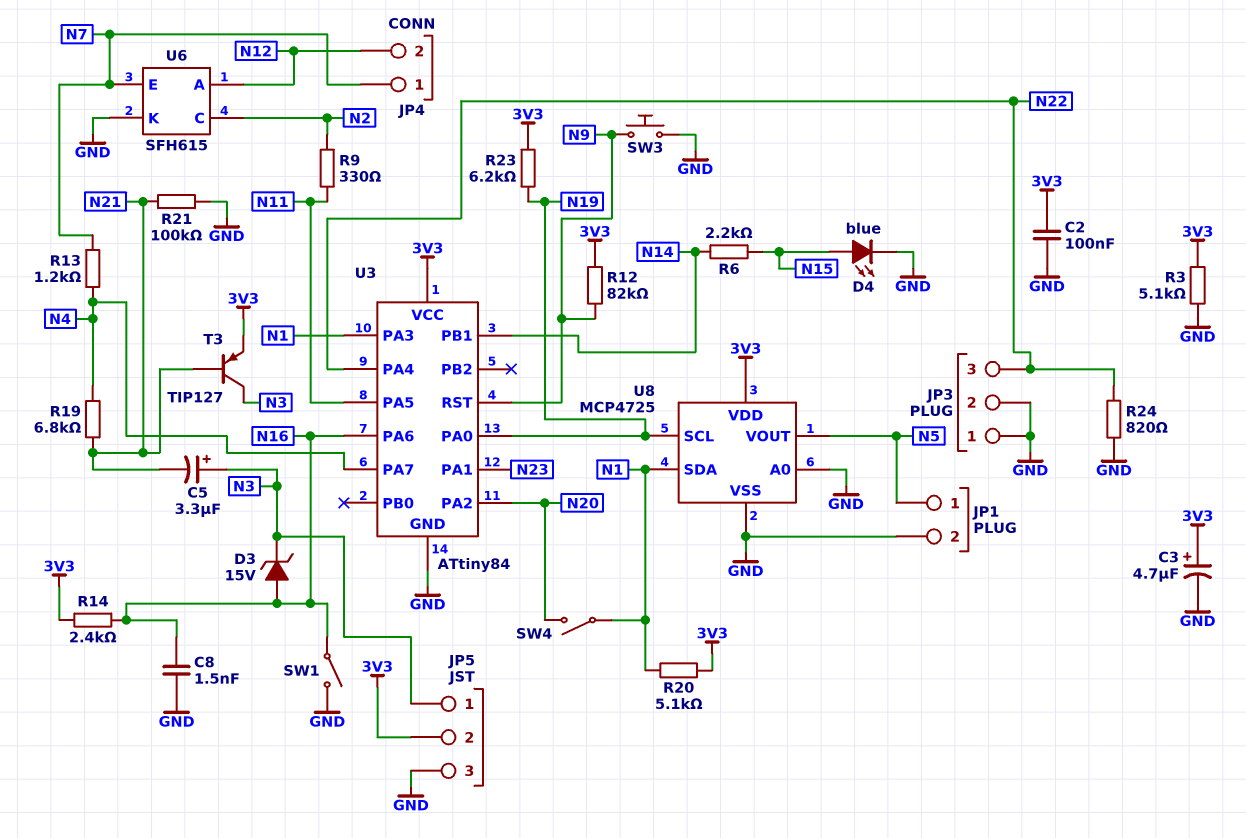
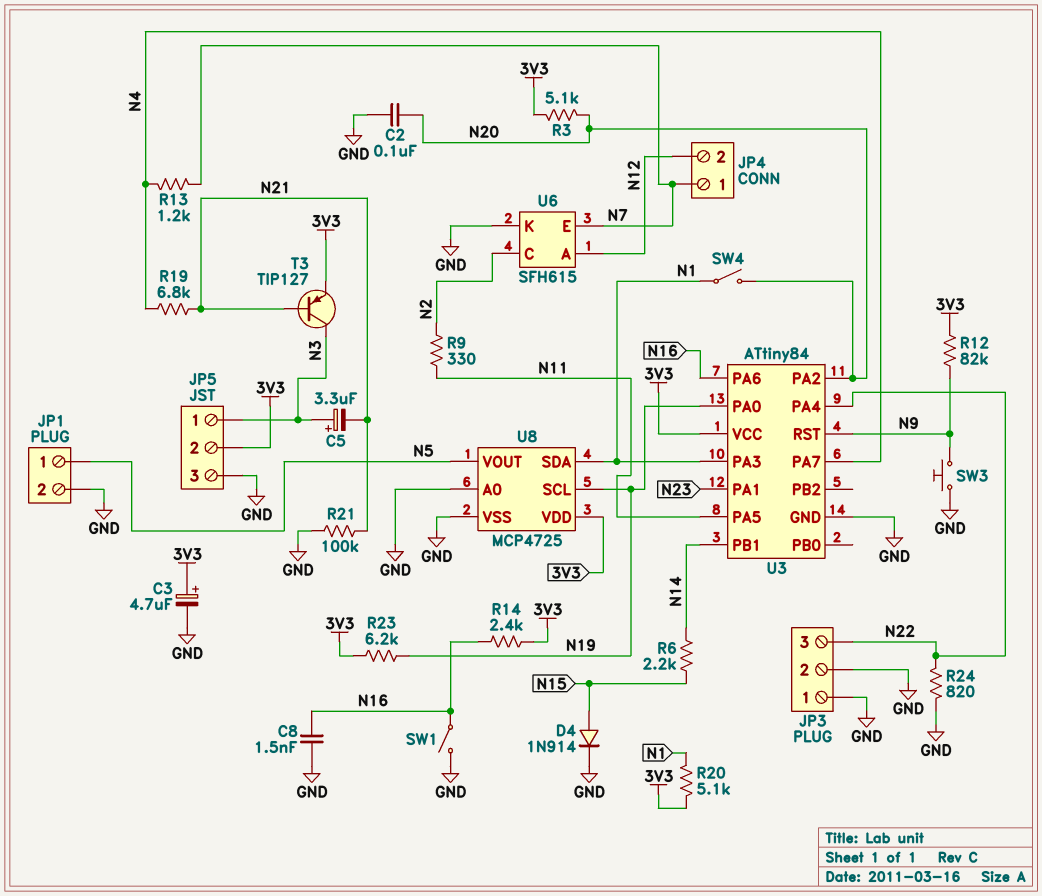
C2: 100nF (3V3, GND) -> 100nF (GND, N20)
D3: zener 15V (A N16, K N3) -> none
D4: LED blue (A N15, K GND) -> diode 1N914 (A N15, K GND)
R3: 5.1k (3V3, GND) -> 5.1k (3V3, N20)

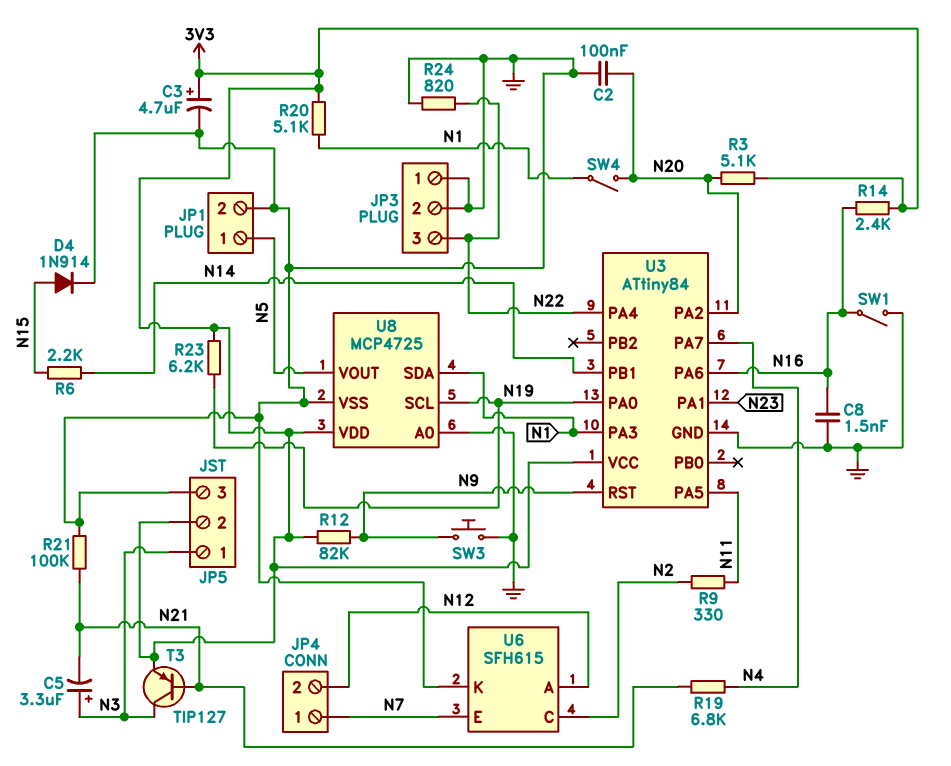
R13: 1.2k (N4, N7) -> none

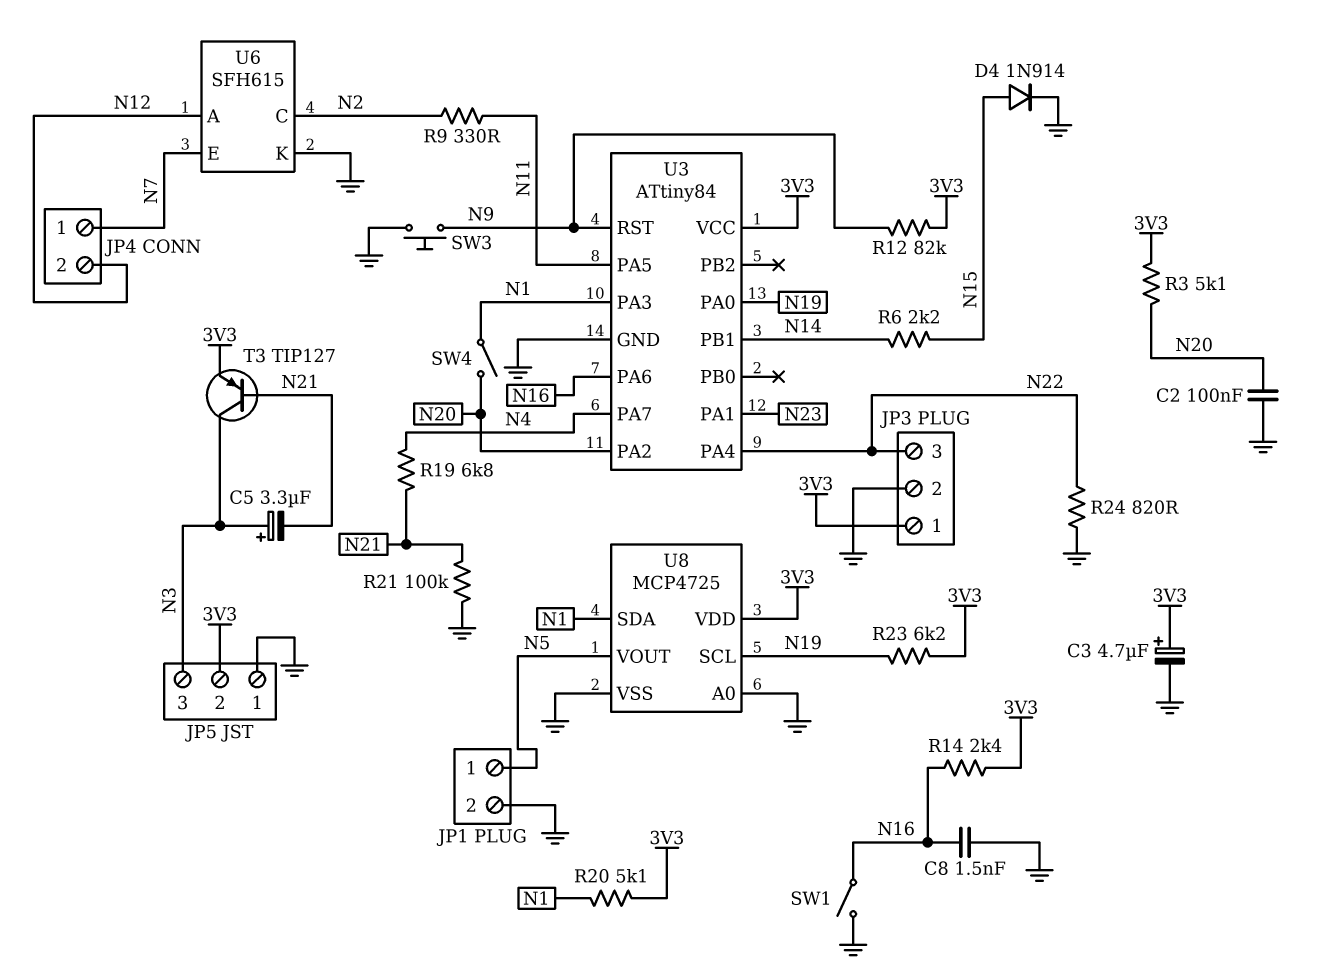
JP3 pin 1: GND -> 3V3
JP5 pin 1: N3 -> GND
JP5 pin 3: GND -> N3

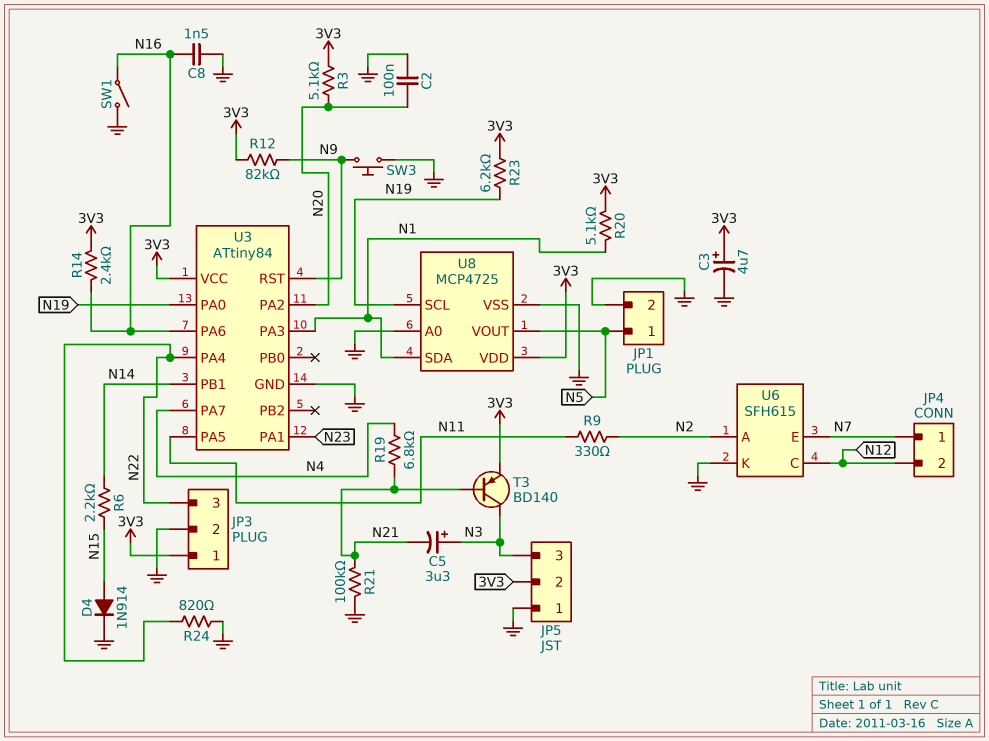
SW4: switch (N1, N20) -> none
T3: PNP TIP127 (B N21, C N3, E 3V3) -> PNP BD140 (B N21, C N3, E 3V3)
U6 pin A: N12 -> N2
U6 pin C: N2 -> N12

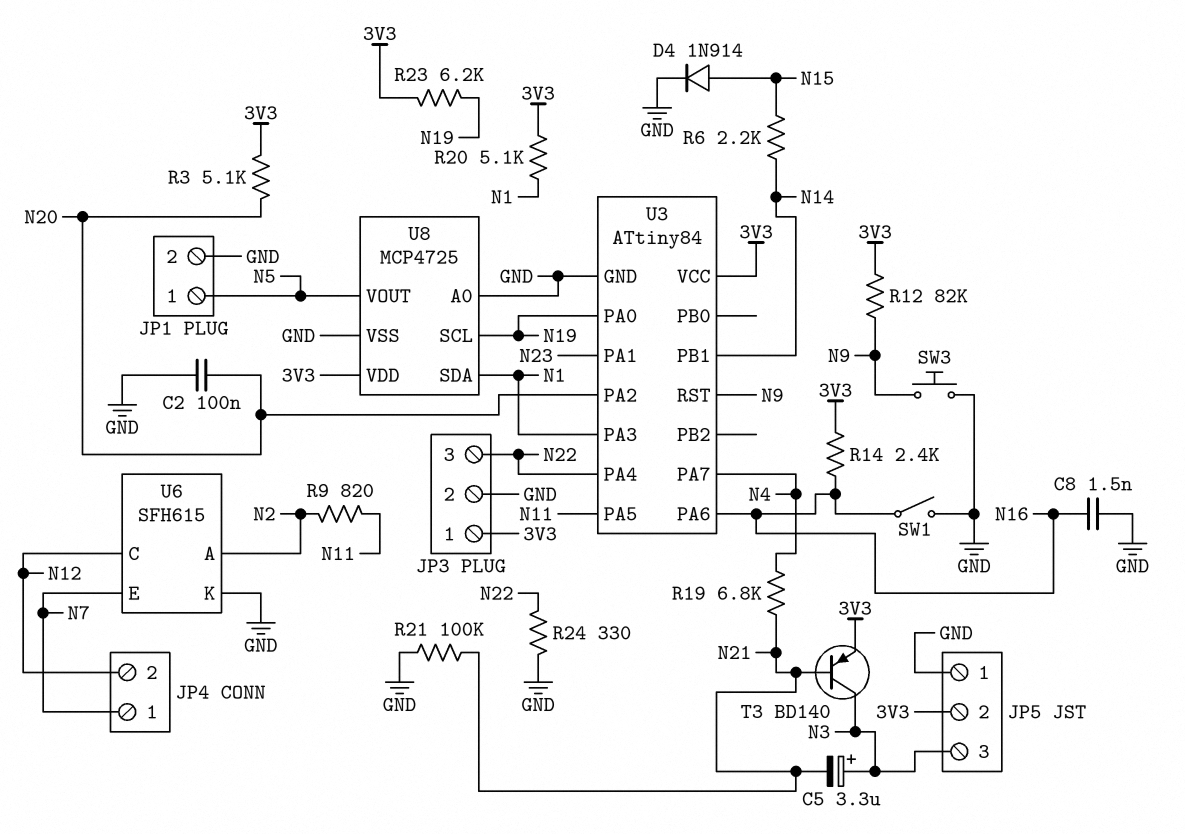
C3: 4.7uF (plus 3V3, minus GND) -> none
R9: 330 (N2, N11) -> 820 (N2, N11)
R24: 820 (GND, N22) -> 330 (GND, N22)

